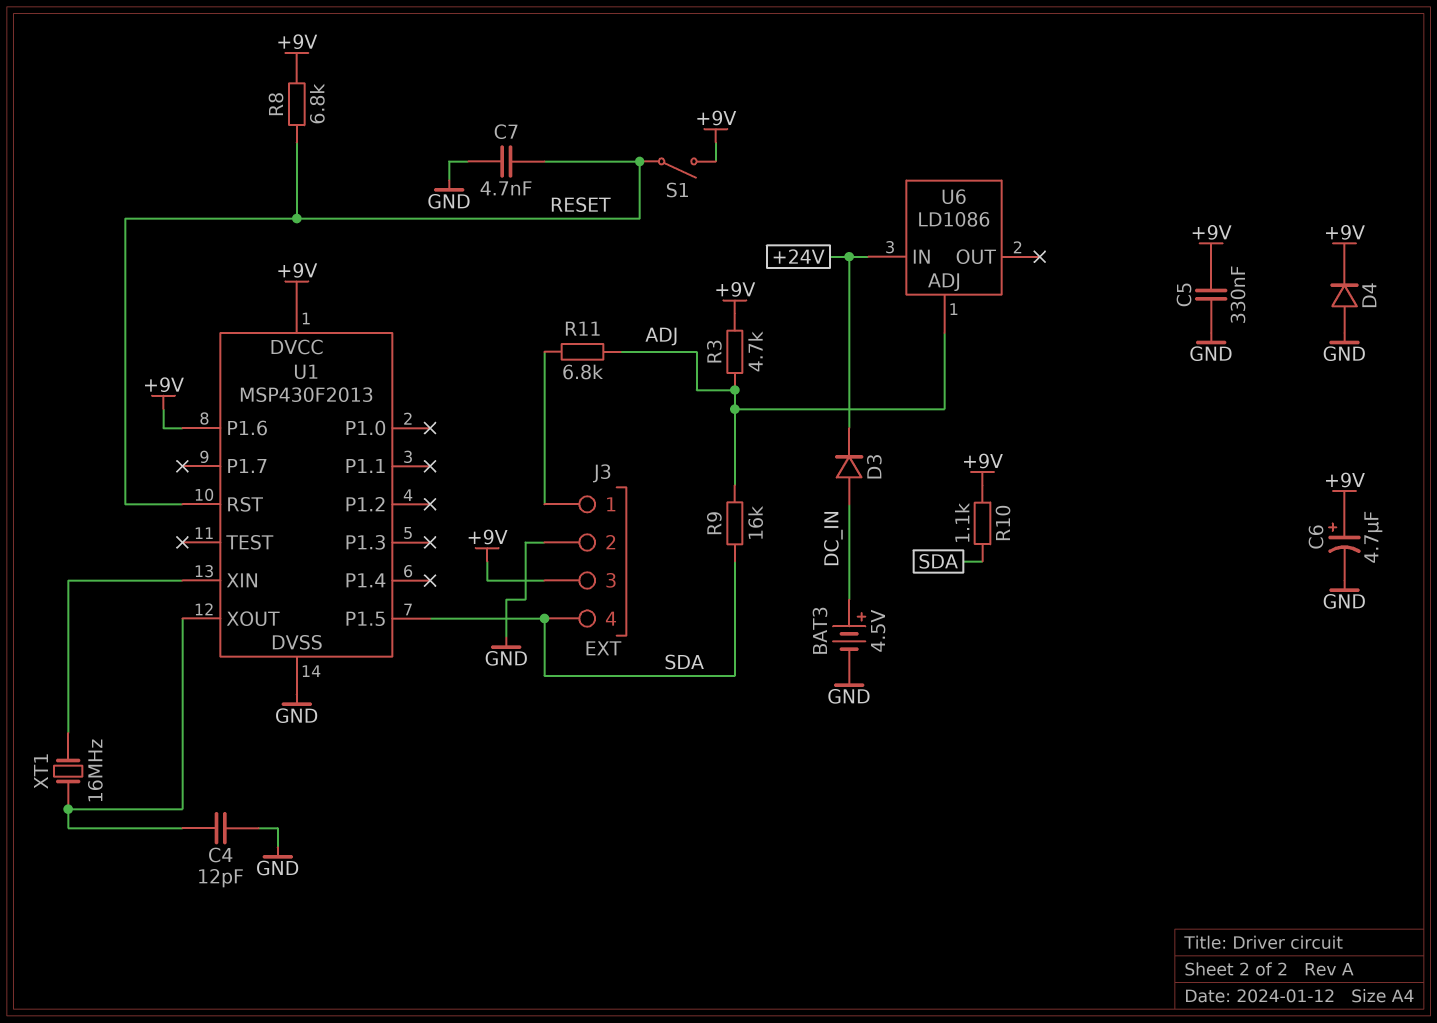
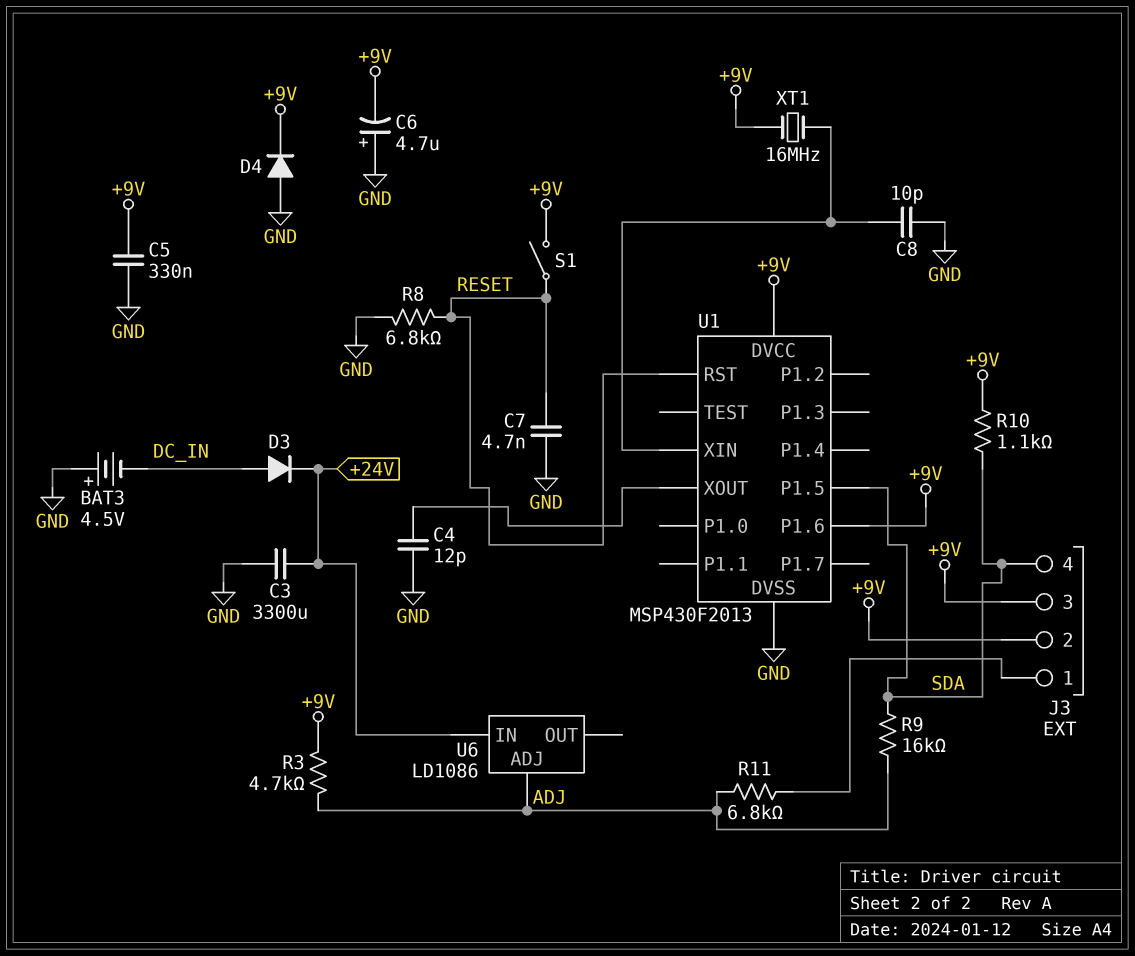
BAT3: 4.5V (plus DC_IN, minus GND) -> 4.5V (plus GND, minus DC_IN)
C3: none -> 3300uF (+24V, GND)
C6: 4.7uF (plus +9V, minus GND) -> 4.7uF (plus GND, minus +9V)
C8: none -> 10pF (GND, U1/XIN)
J3 pin 2: GND -> +9V
R8: 6.8k (+9V, RESET) -> 6.8k (GND, RESET)
XT1: 16MHz (U1/XIN, U1/XOUT) -> 16MHz (+9V, U1/XIN)

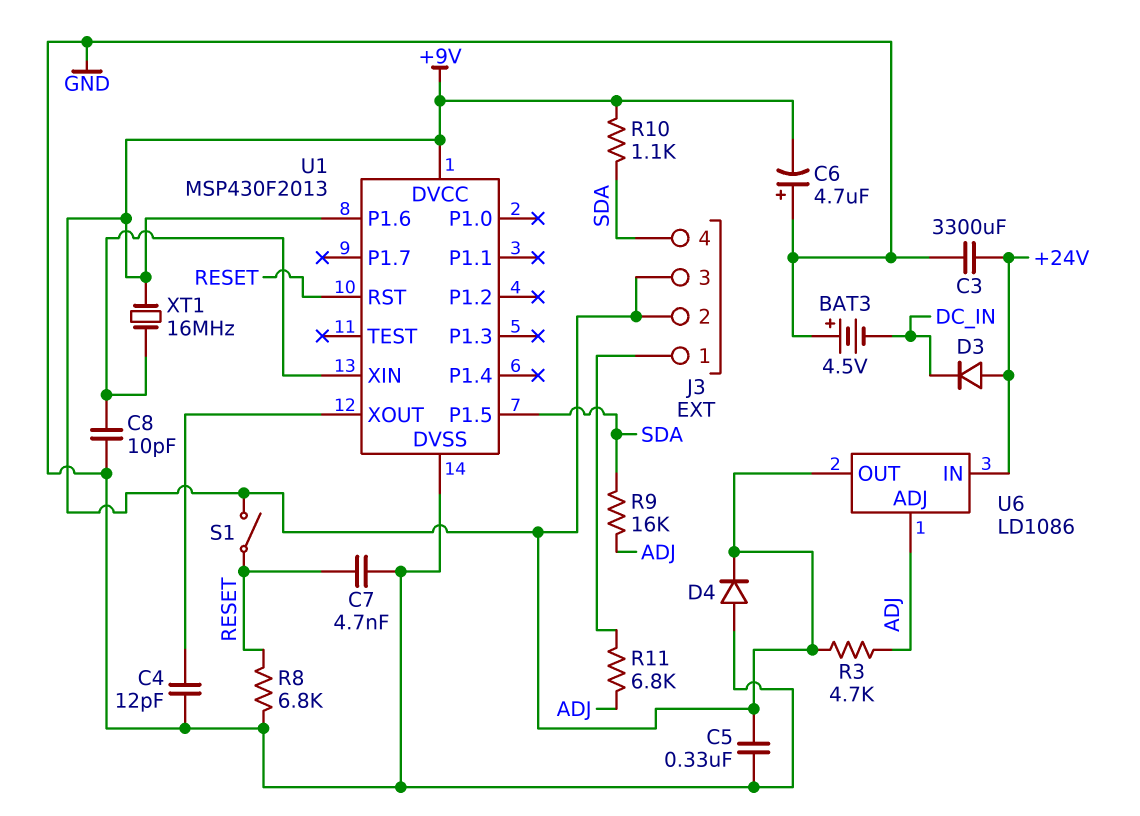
D3: diode (A DC_IN, K +24V) -> diode (A +24V, K DC_IN)
U6 pin OUT: none -> +9V

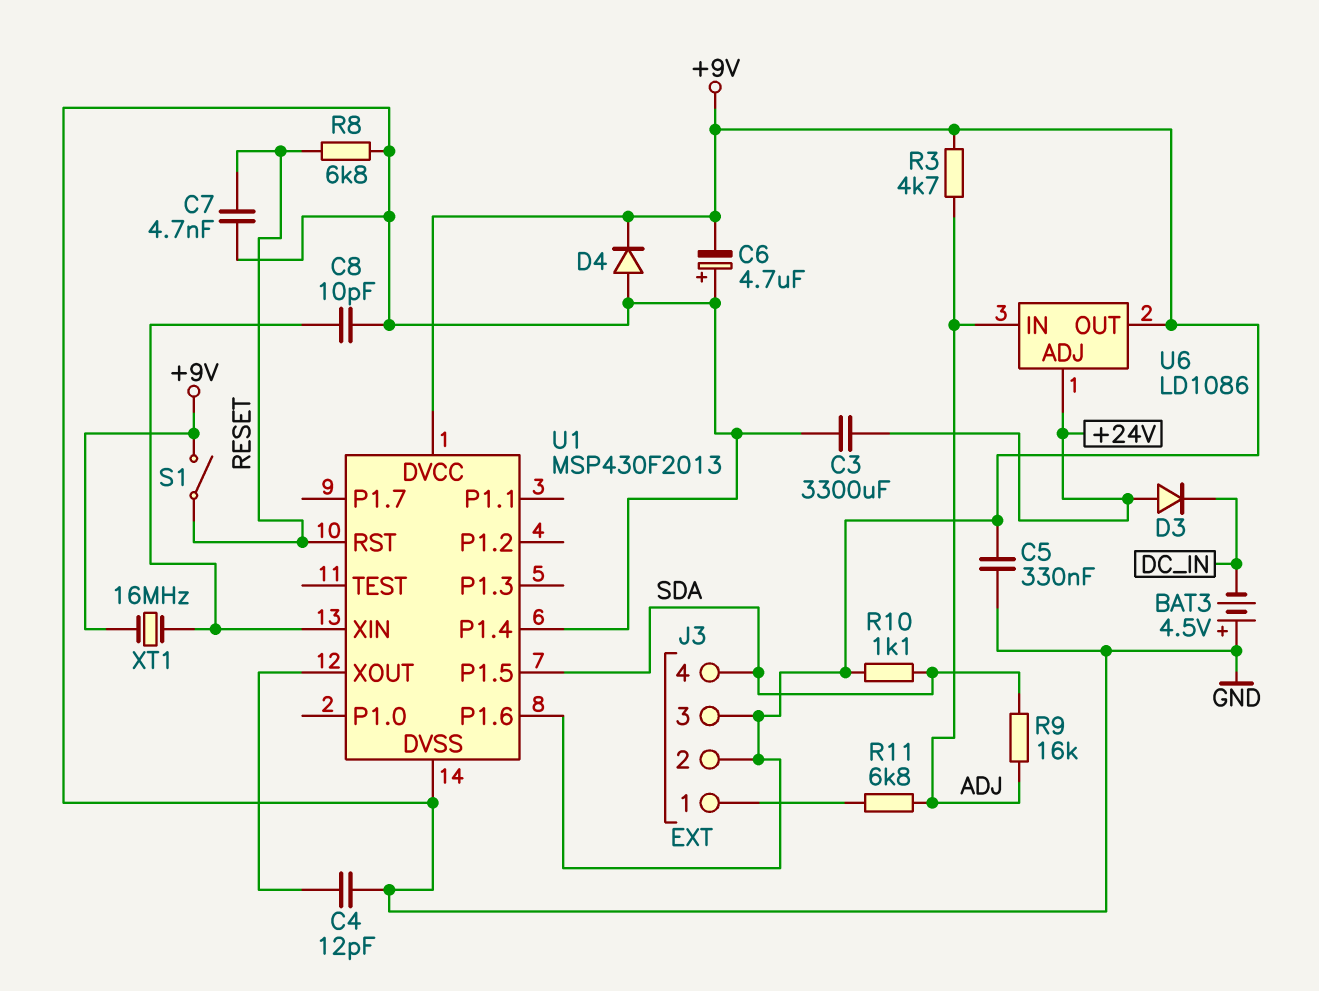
U1 pin P1.4: none -> GND
U6 pin ADJ: ADJ -> +24V
U6 pin IN: +24V -> ADJ

